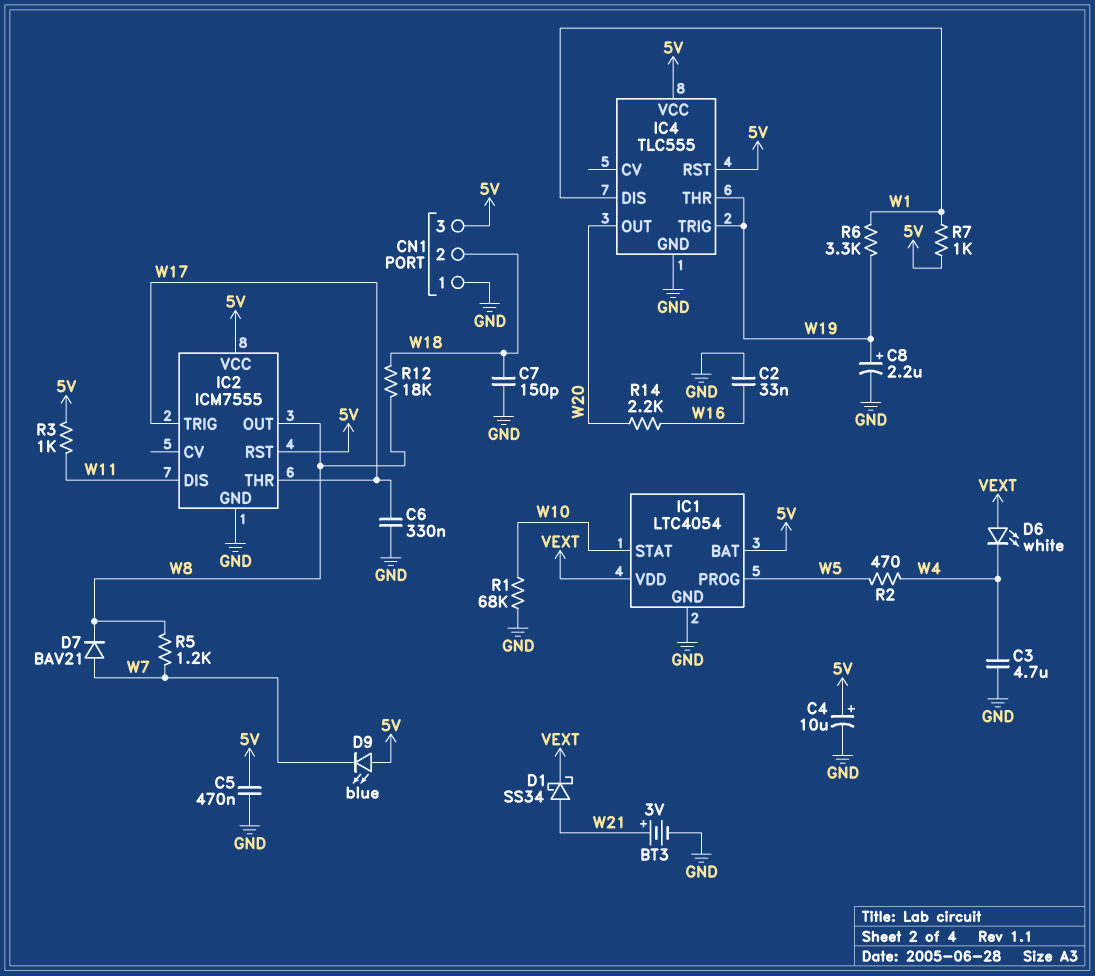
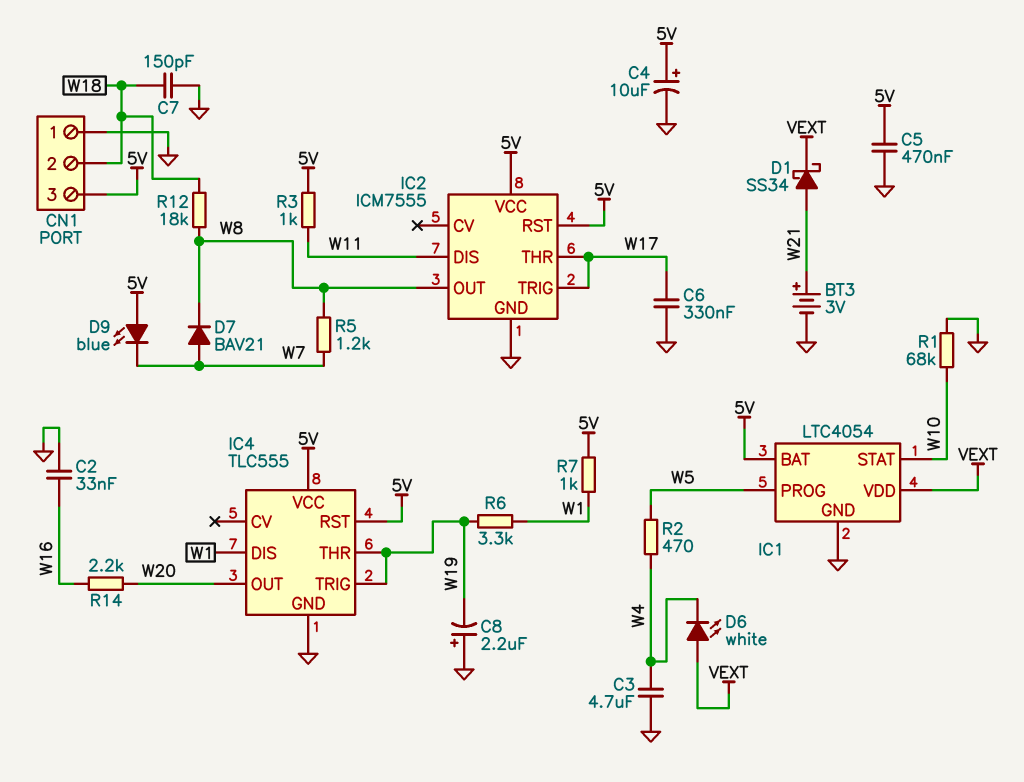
C8: 2.2uF (plus W19, minus GND) -> 2.2uF (plus GND, minus W19)

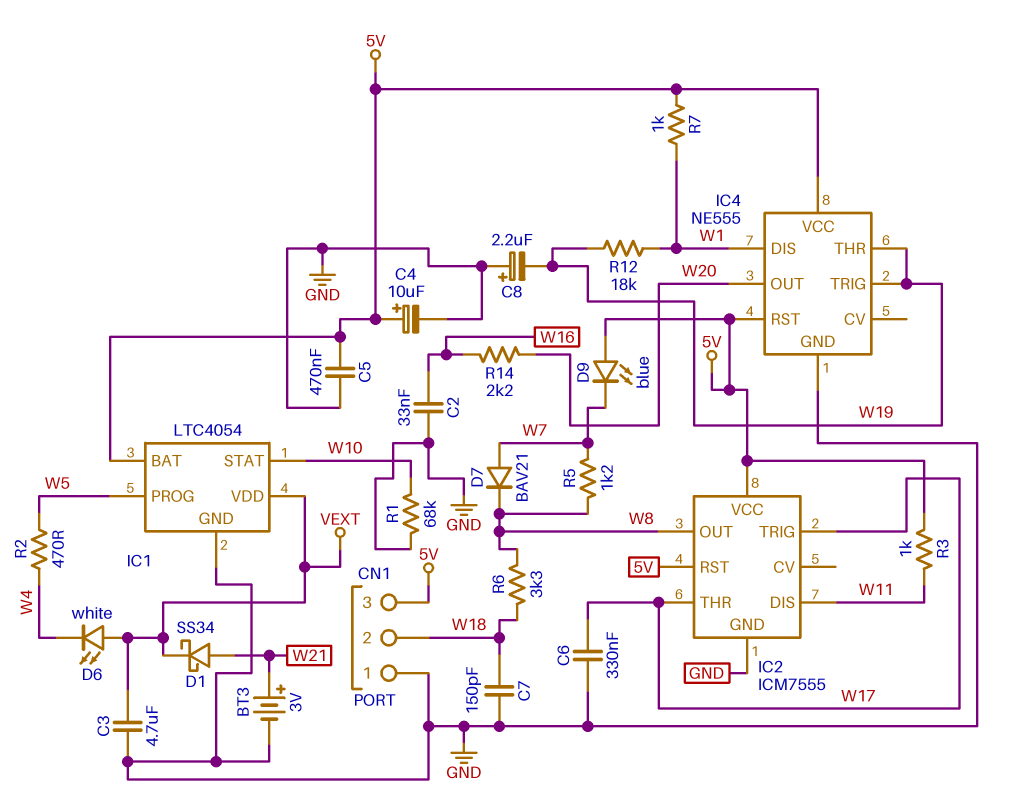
C3: 4.7uF (GND, W4) -> 4.7uF (GND, VEXT)
IC4: TLC555 -> NE555
R6: 3.3k (W1, W19) -> 3.3k (W8, W18)
R12: 18k (W8, W18) -> 18k (W1, W19)

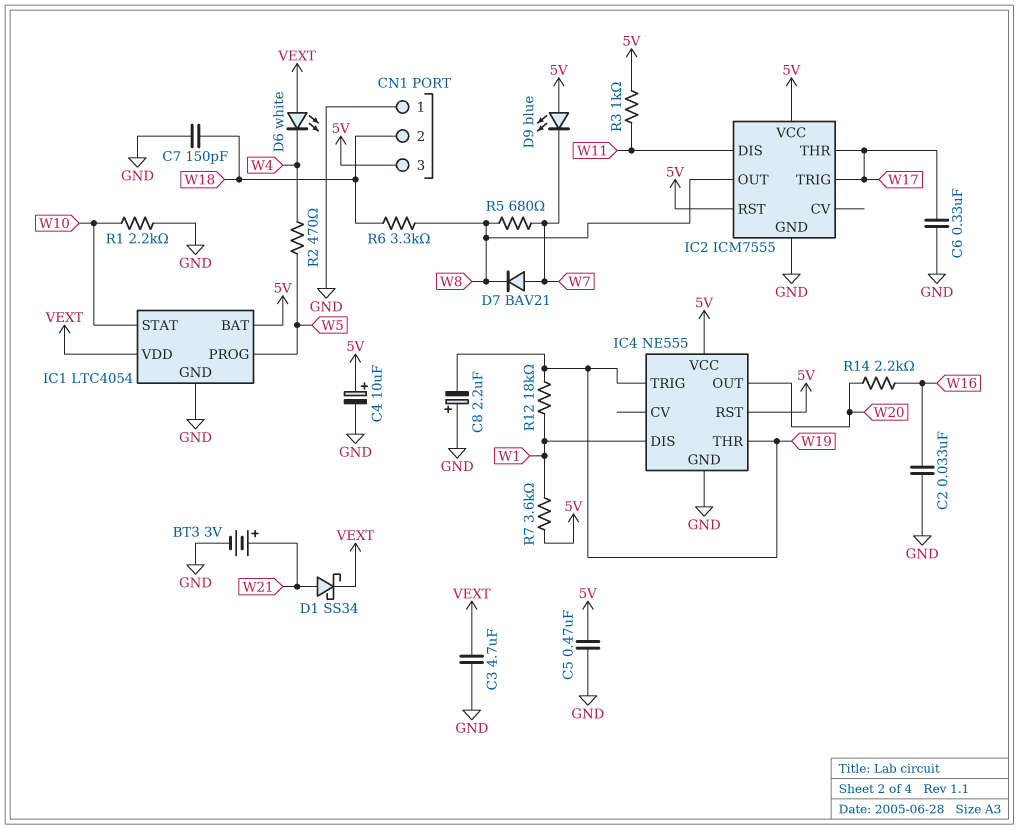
R1: 68k (GND, W10) -> 2.2k (GND, W10)
R5: 1.2k (W7, W8) -> 680 (W7, W8)
R7: 1k (5V, W1) -> 3.6k (5V, W1)

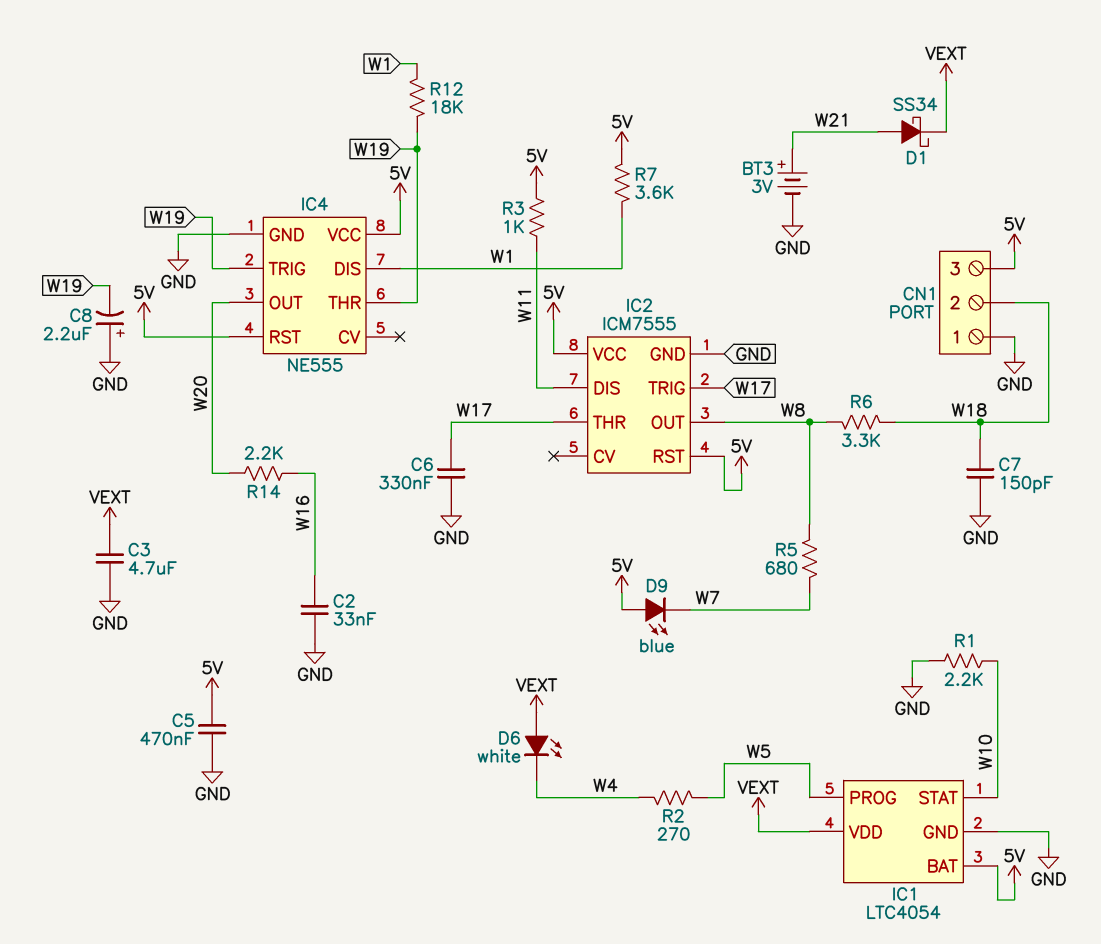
C4: 10uF (plus 5V, minus GND) -> none
D7: diode BAV21 (A W7, K W8) -> none
R2: 470 (W4, W5) -> 270 (W4, W5)

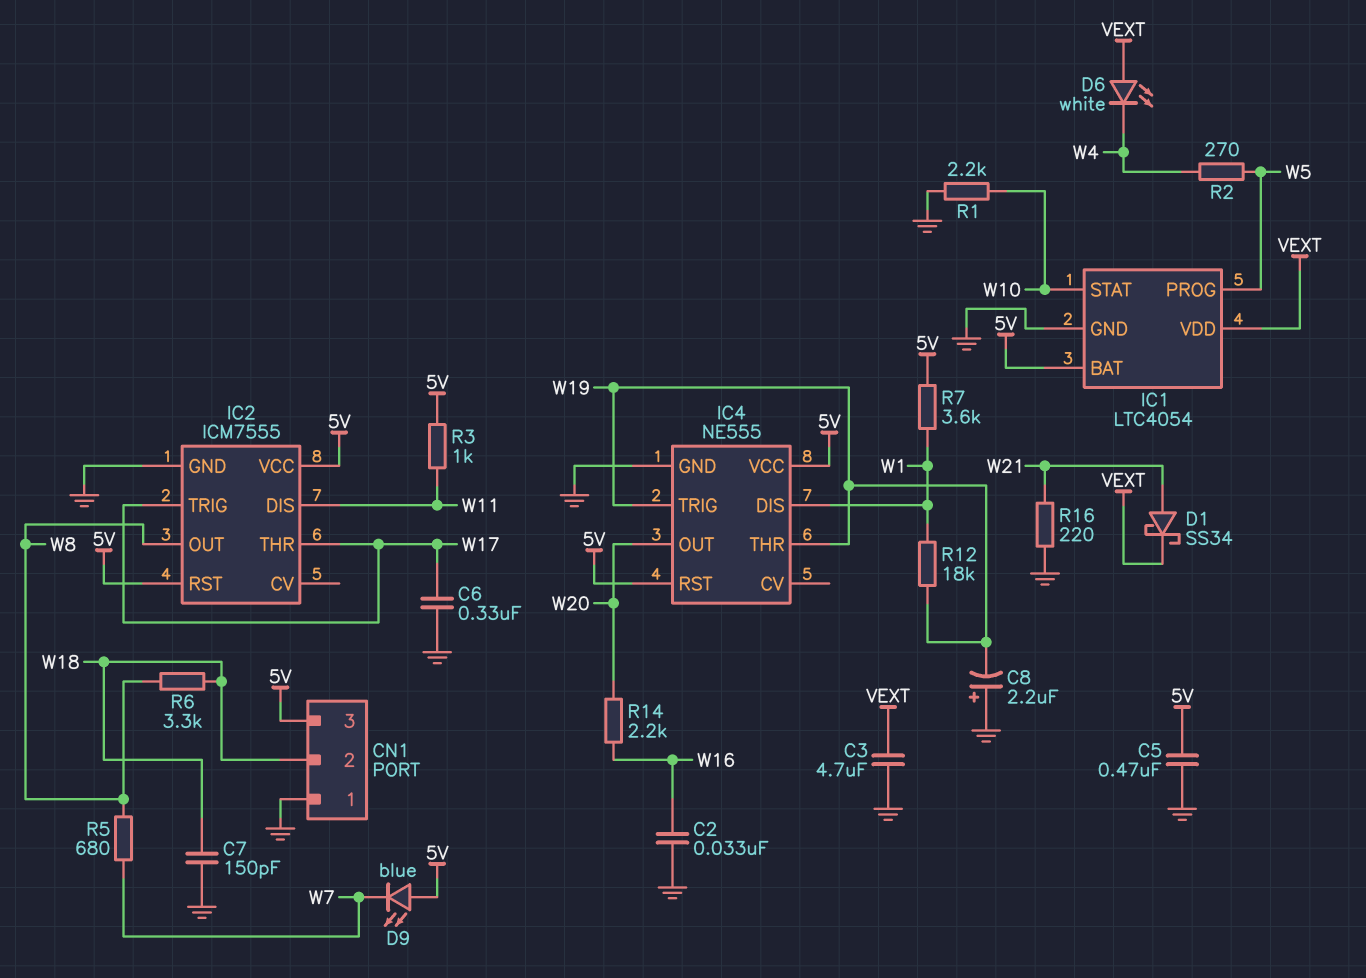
BT3: 3V (plus W21, minus GND) -> none
R16: none -> 220 (GND, W21)

